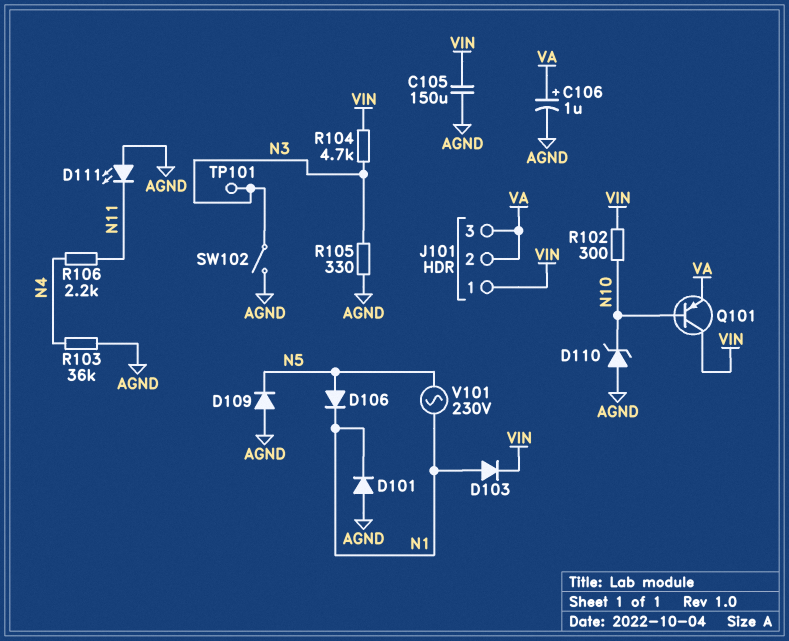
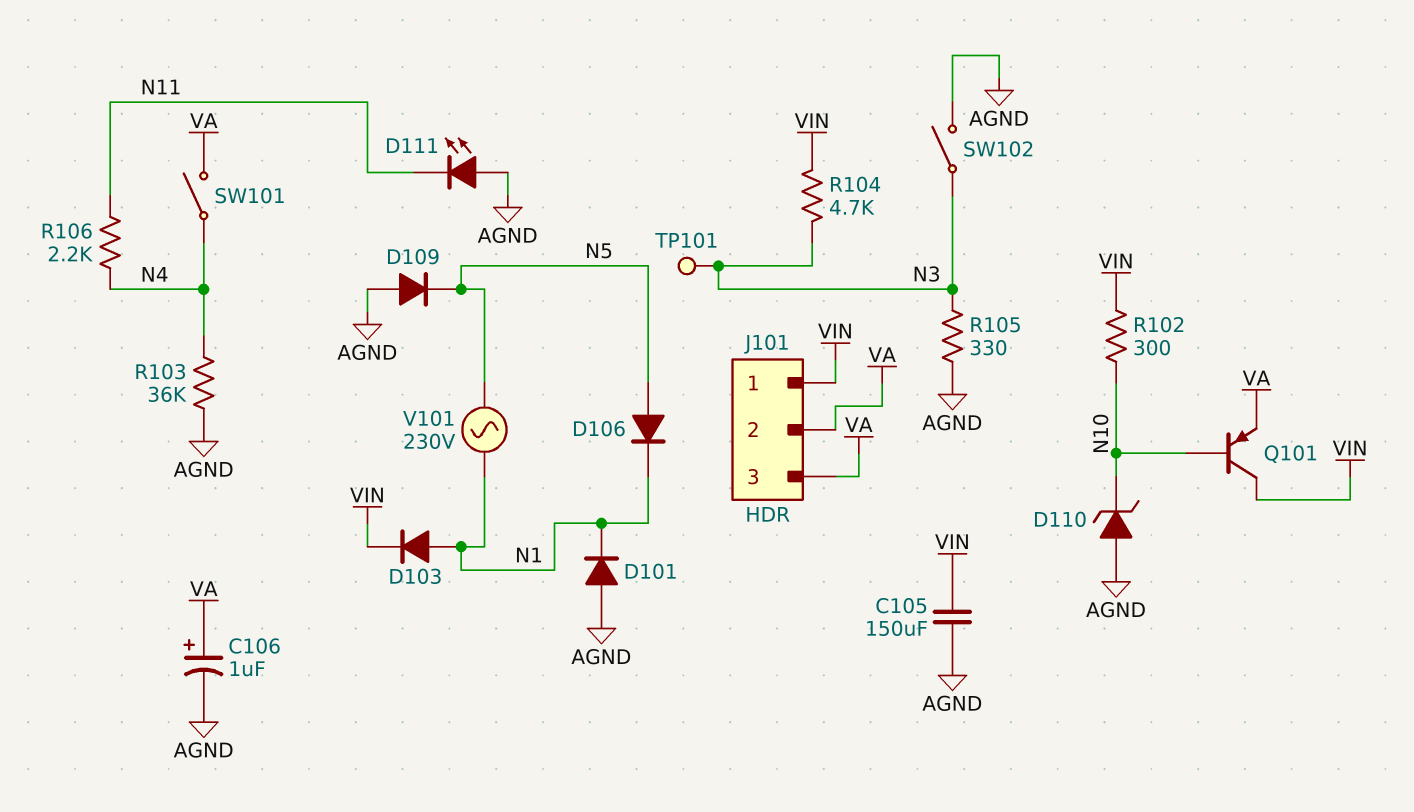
SW101: none -> switch (N4, VA)

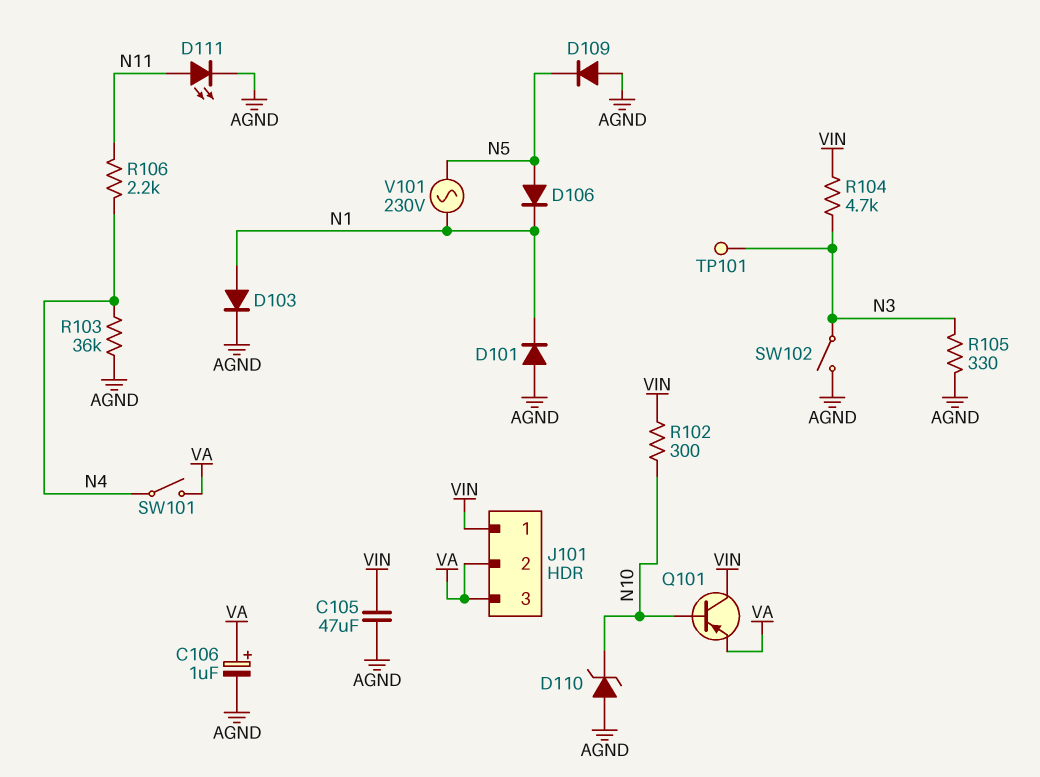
C105: 150uF (AGND, VIN) -> 47uF (AGND, VIN)
D103: diode (A N1, K VIN) -> diode (A N1, K AGND)
D111: LED (A AGND, K N11) -> LED (A N11, K AGND)

